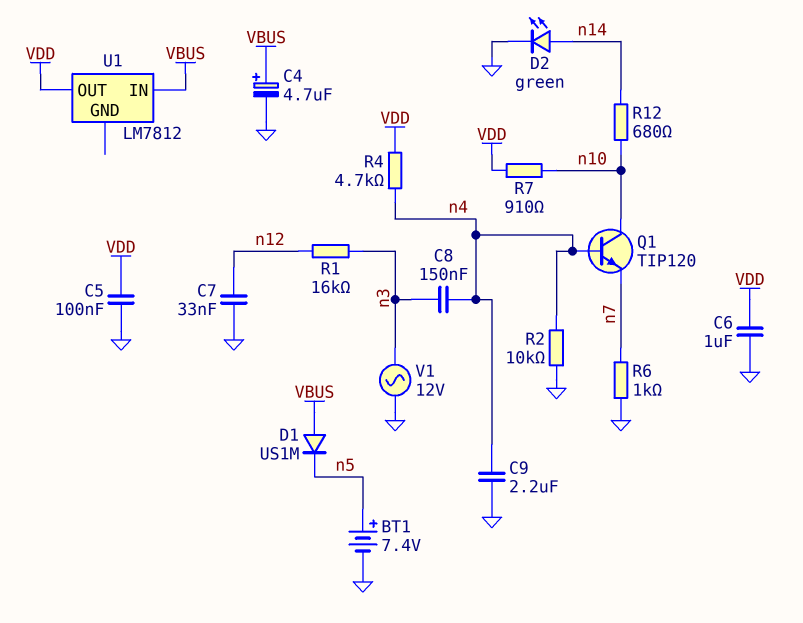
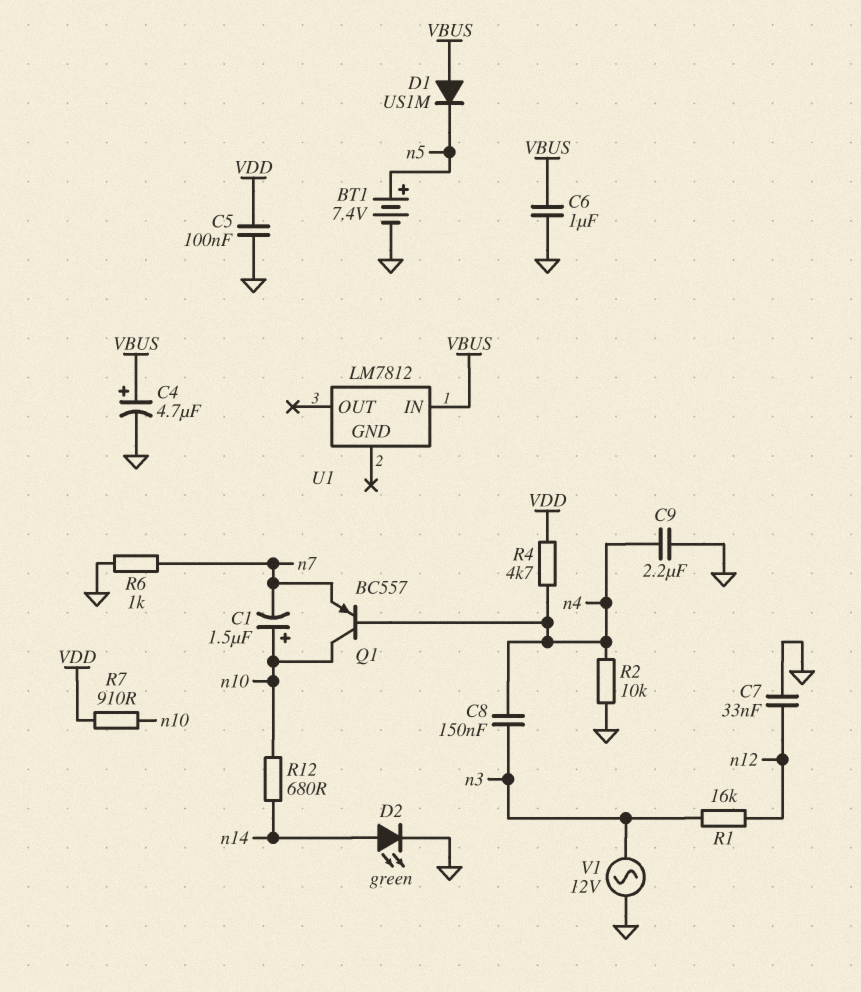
C1: none -> 1.5uF (plus n10, minus n7)
C6: 1uF (GND, VDD) -> 1uF (GND, VBUS)
Q1: NPN TIP120 (B n4, C n10, E n7) -> PNP BC557 (B n4, C n10, E n7)
U1 pin OUT: VDD -> none

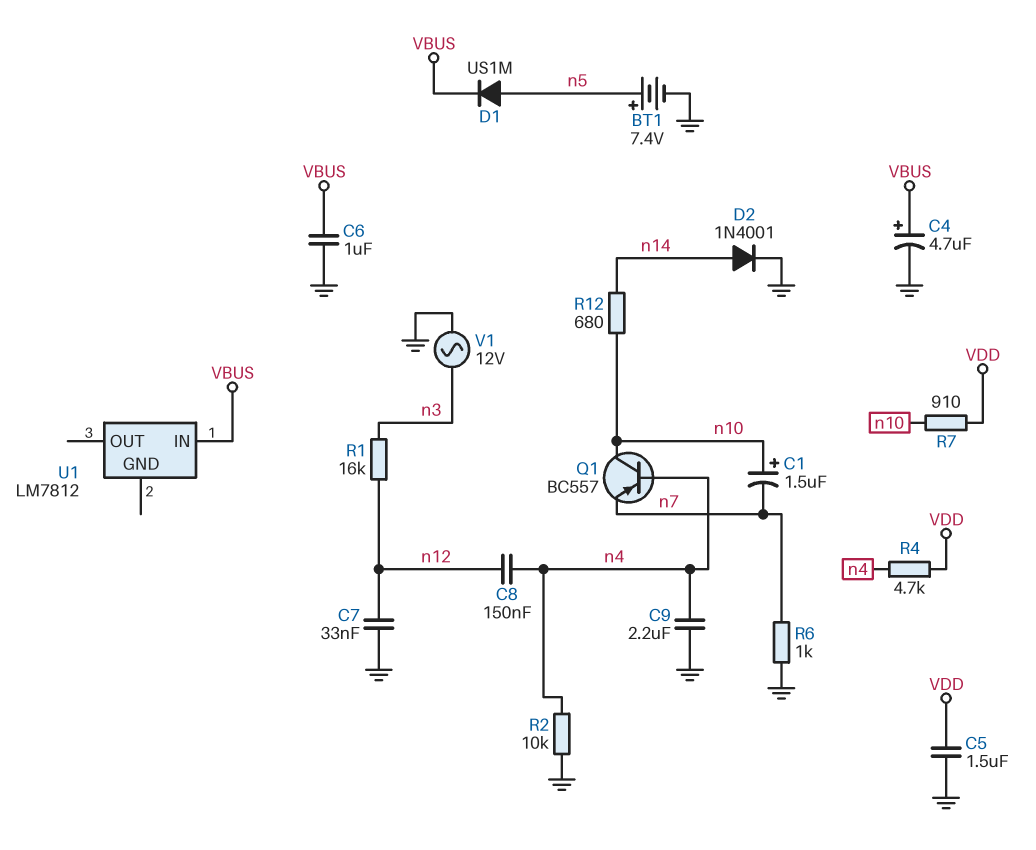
C5: 100nF (GND, VDD) -> 1.5uF (GND, VDD)
C8: 150nF (n3, n4) -> 150nF (n4, n12)
D1: diode US1M (A VBUS, K n5) -> diode US1M (A n5, K VBUS)
D2: LED green (A n14, K GND) -> diode 1N4001 (A n14, K GND)

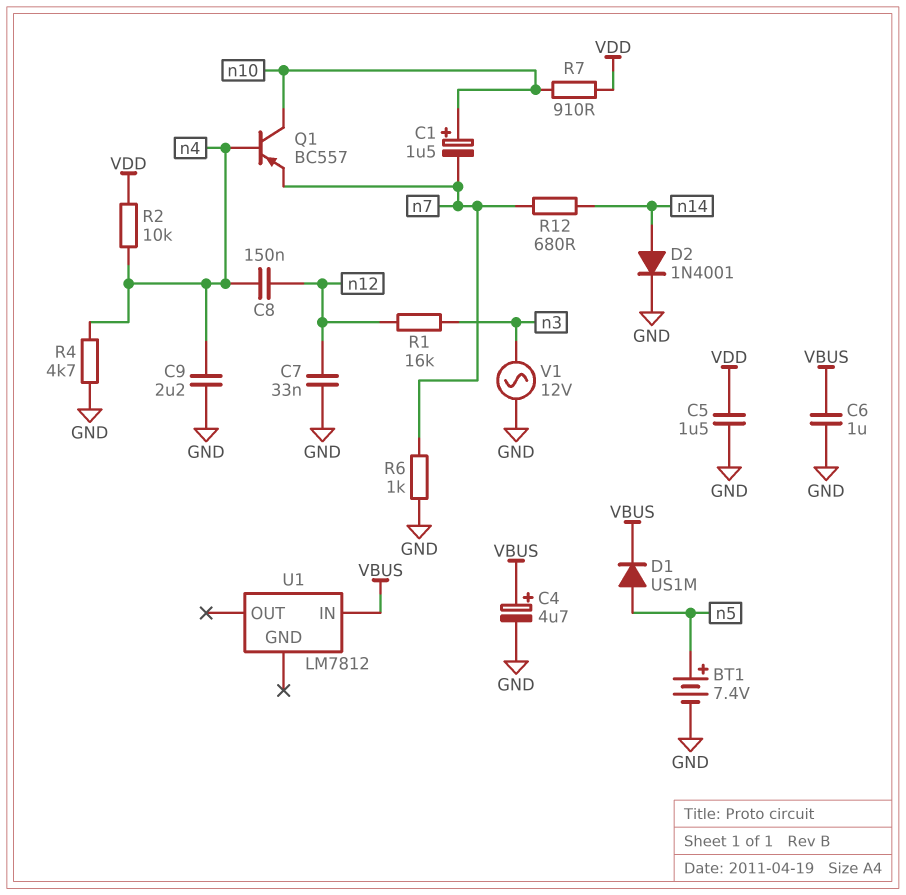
R2: 10k (GND, n4) -> 10k (VDD, n4)
R4: 4.7k (VDD, n4) -> 4.7k (GND, n4)
R12: 680 (n10, n14) -> 680 (n7, n14)

